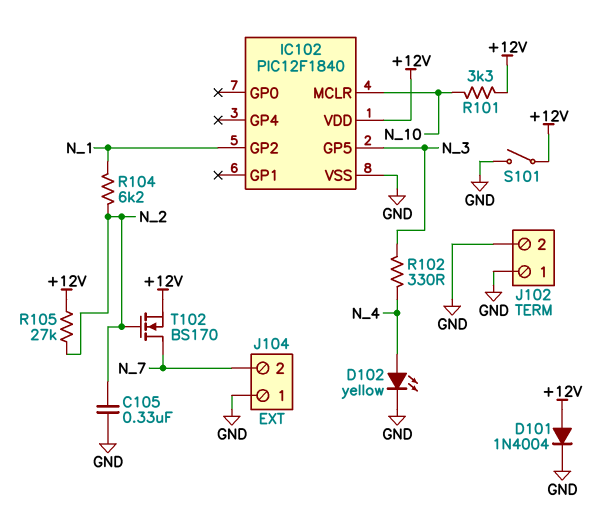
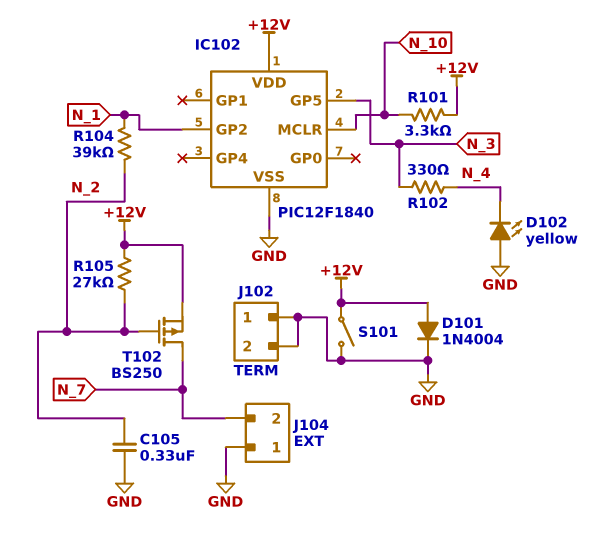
D102: LED yellow (A N_4, K GND) -> LED yellow (A GND, K N_4)
R104: 6.2k (N_1, N_2) -> 39k (N_1, N_2)
T102: NMOS BS170 (G N_2, D N_7, S +12V) -> PMOS BS250 (G N_2, D N_7, S +12V)

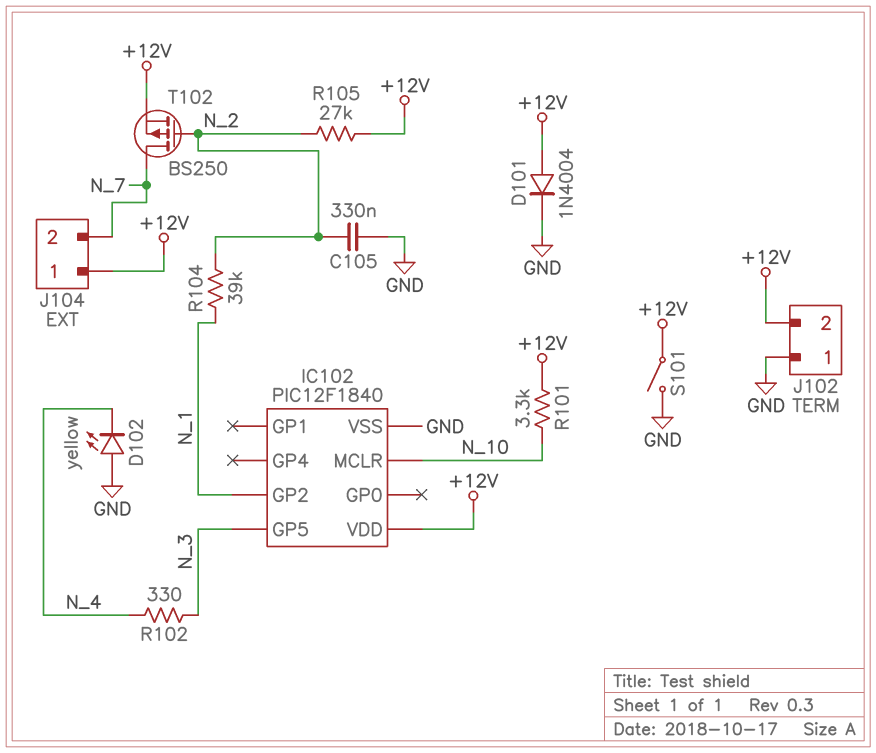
J102 pin 2: GND -> +12V
J104 pin 1: GND -> +12V

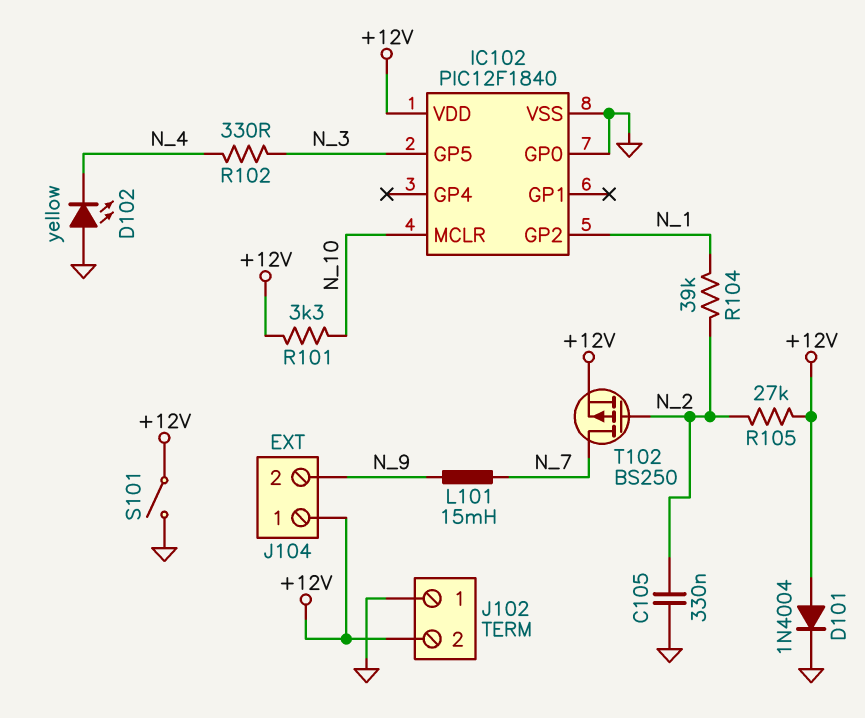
IC102 pin GP0: none -> GND
J104 pin 2: N_7 -> N_9
L101: none -> 15mH (N_7, N_9)

